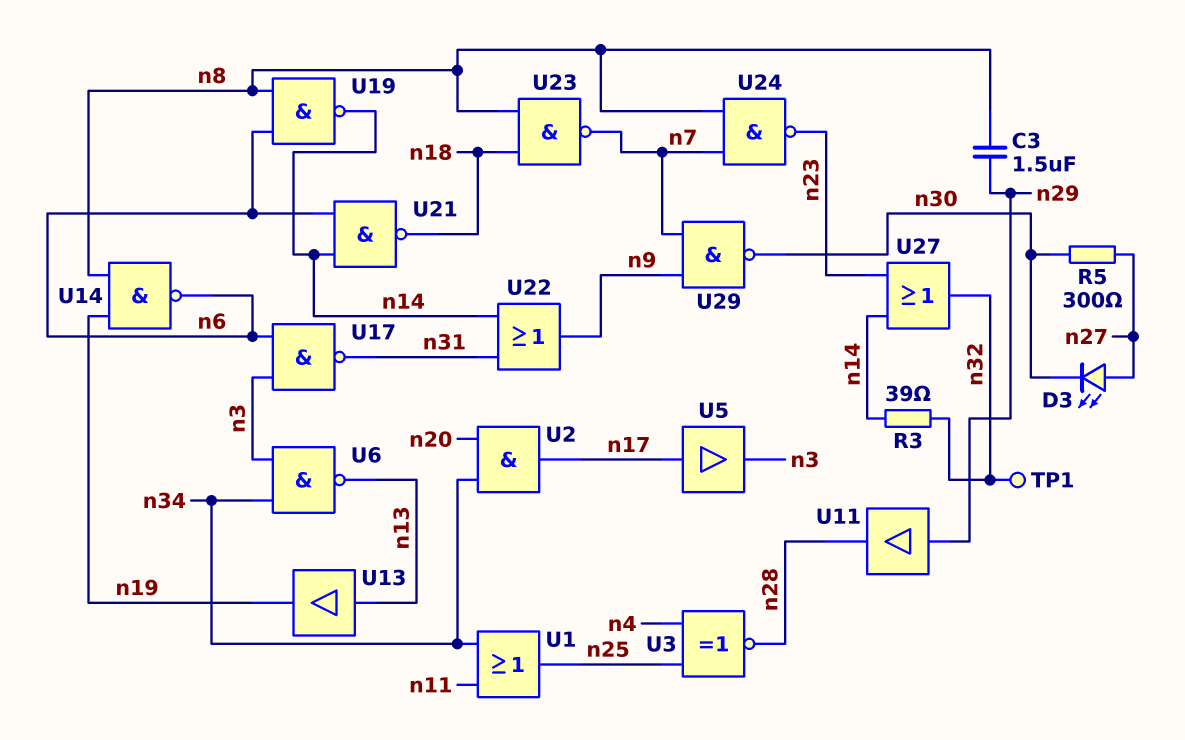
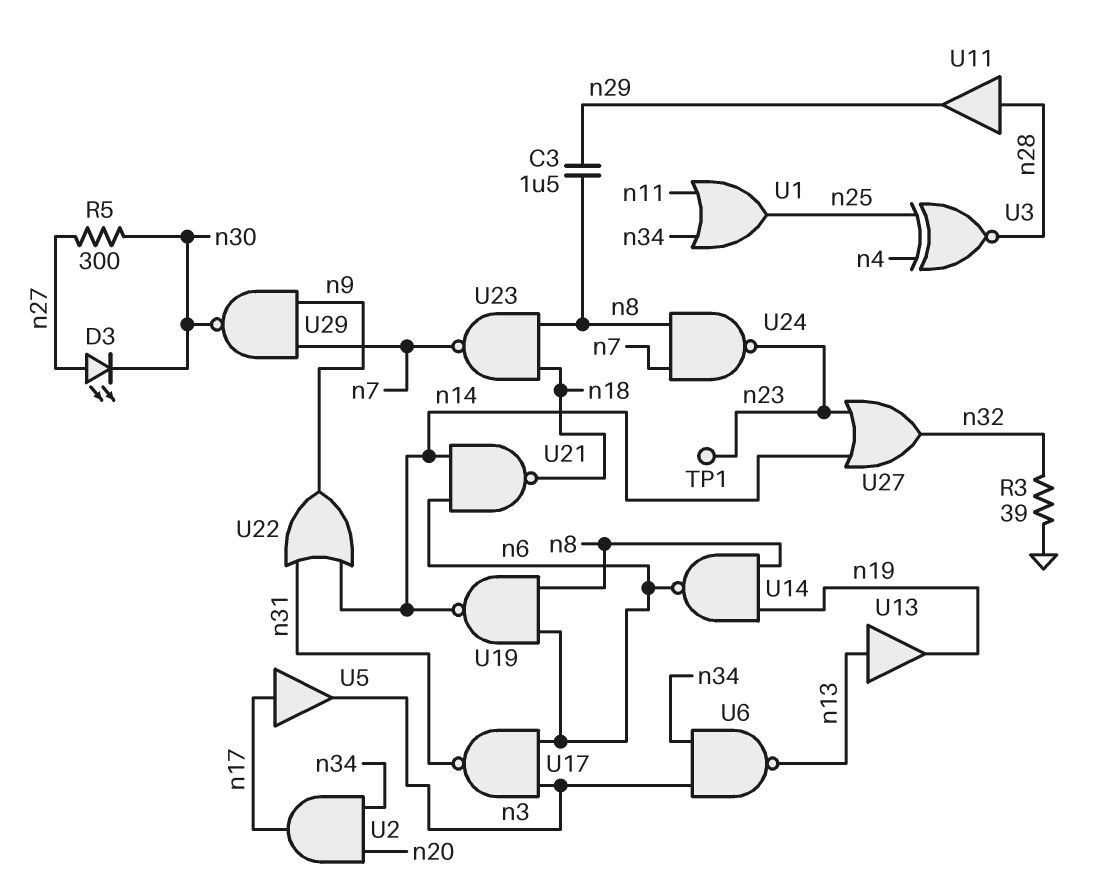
R3: 39 (n14, n32) -> 39 (GND, n32)
TP1: test point (n32) -> test point (n23)
U11: buffer (in n29, out n28) -> buffer (in n28, out n29)

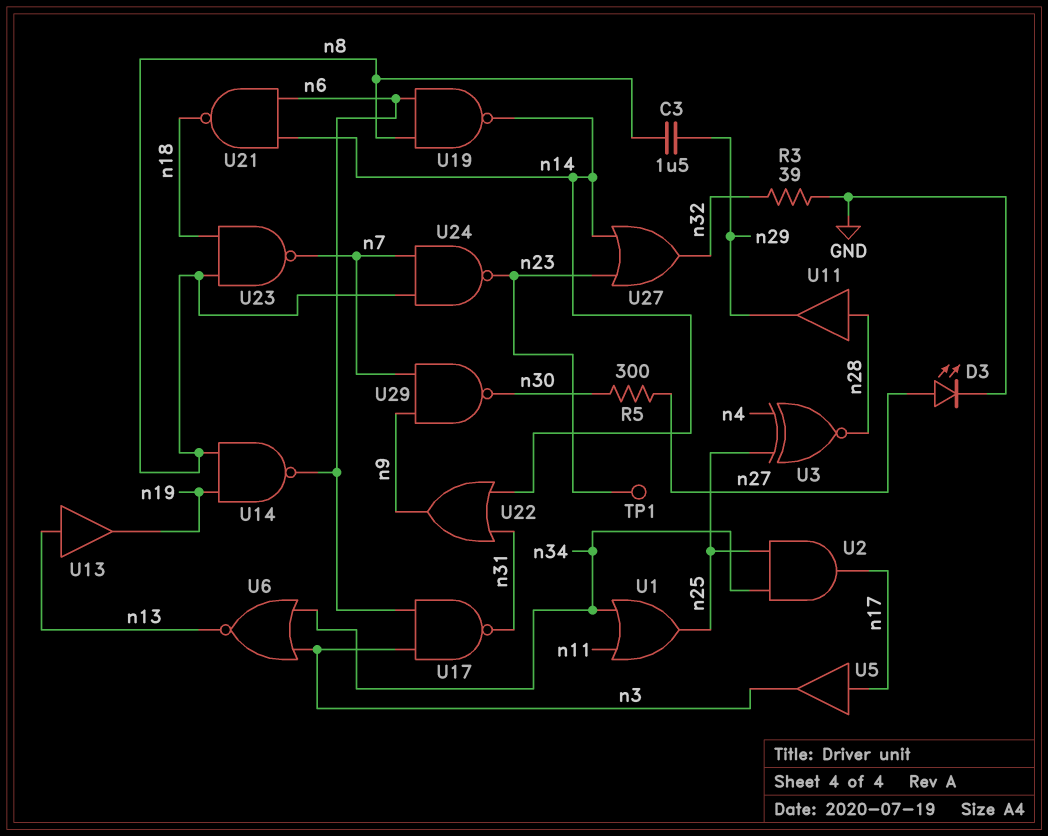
D3: LED (A n27, K n30) -> LED (A n27, K GND)
U2: AND (in n20, in n34, out n17) -> AND (in n25, in n34, out n17)
U6: NAND (in n3, in n34, out n13) -> NOR (in n3, in n34, out n13)

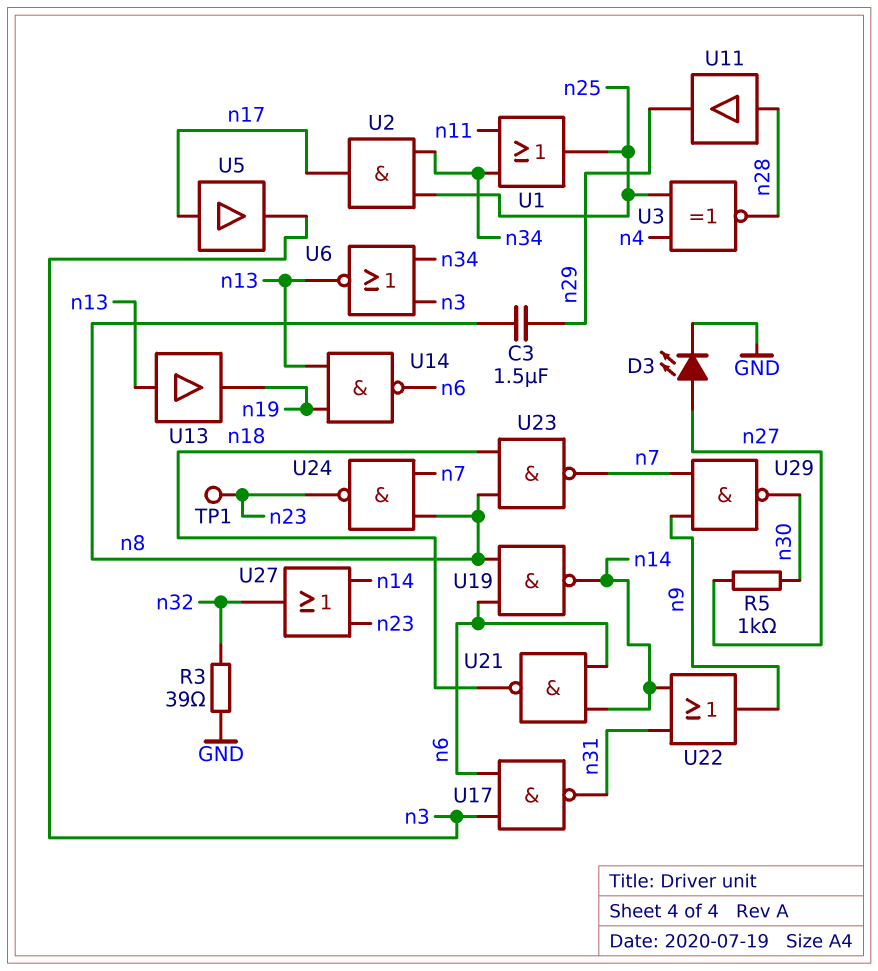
R5: 300 (n27, n30) -> 1k (n27, n30)
U14: NAND (in n8, in n19, out n6) -> NAND (in n13, in n19, out n6)

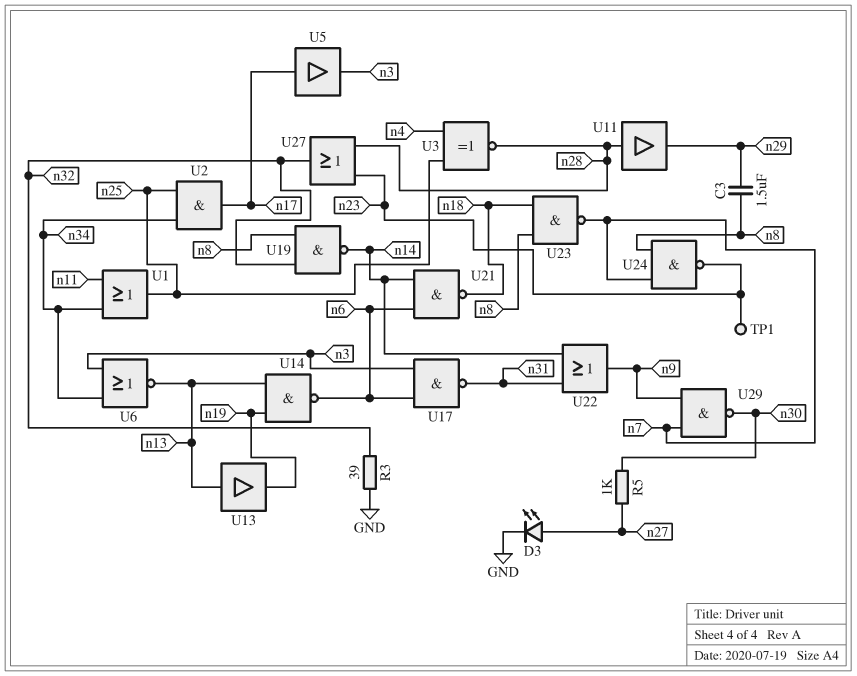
U19: NAND (in n6, in n8, out n14) -> NAND (in n8, in n32, out n14)
U27: OR (in n14, in n23, out n32) -> OR (in n23, in n28, out n32)

